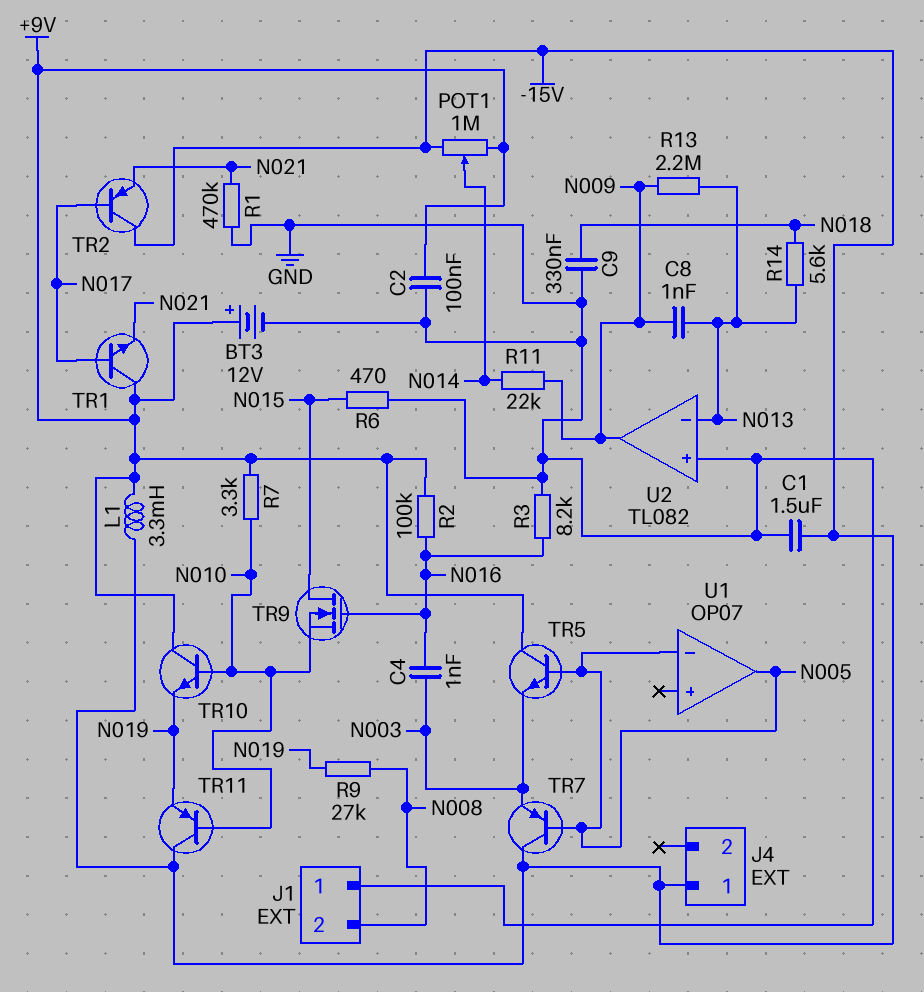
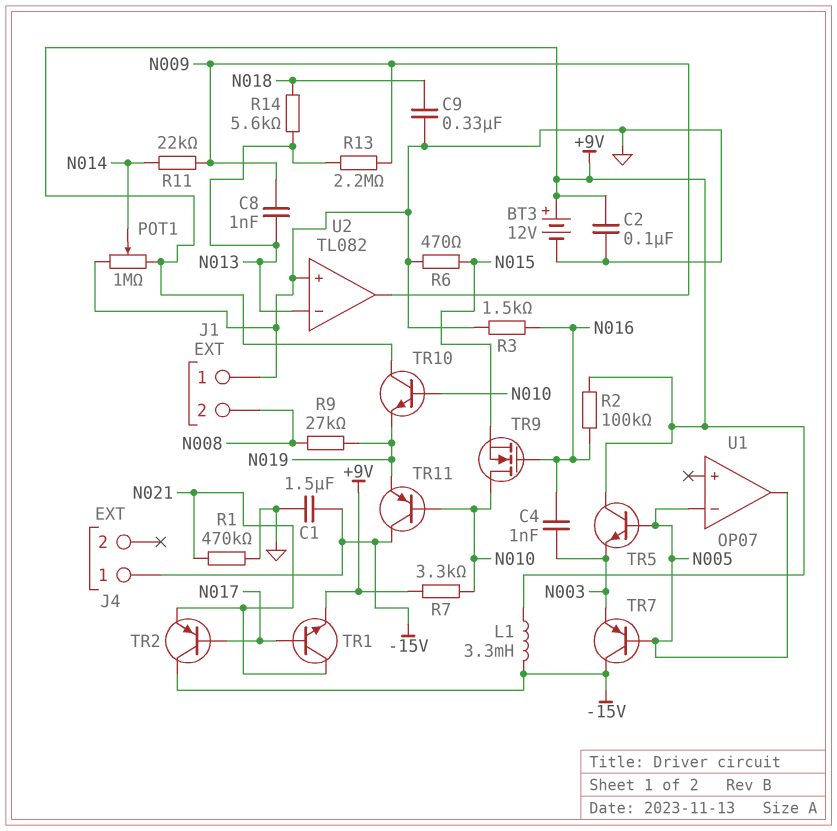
POT1: 1M (+9V, -15V, wiper N014) -> 1M (+9V, GND, wiper N014)
R3: 8.2k (GND, N016) -> 1.5k (GND, N016)
TR1: NPN (B N017, C +9V, E N021) -> NPN (B N017, C N021, E +9V)
TR9: NMOS (G N016, D N015, S N010) -> NMOS (G N016, D N010, S N015)

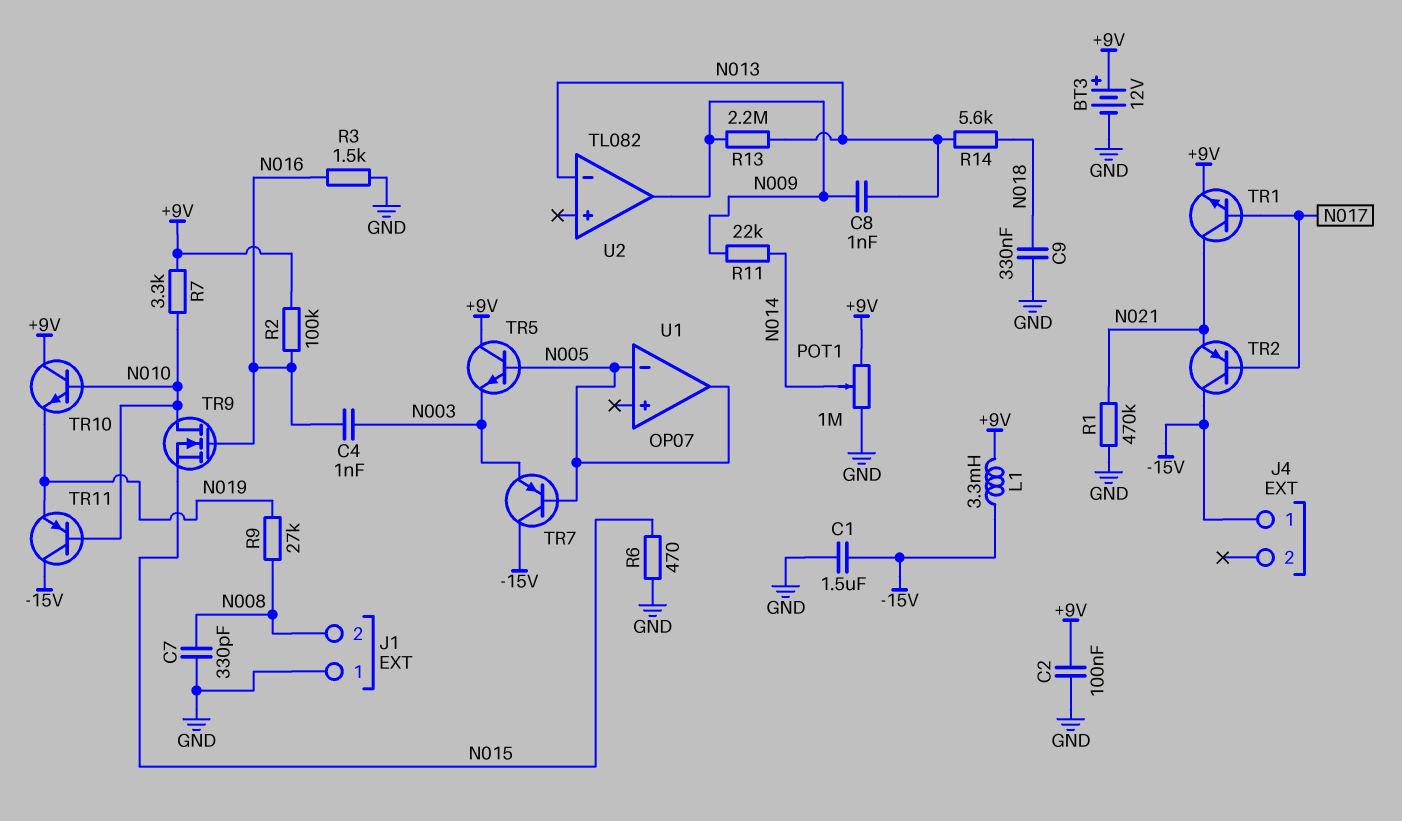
C7: none -> 330pF (GND, N008)
U2 pin in+: GND -> none

